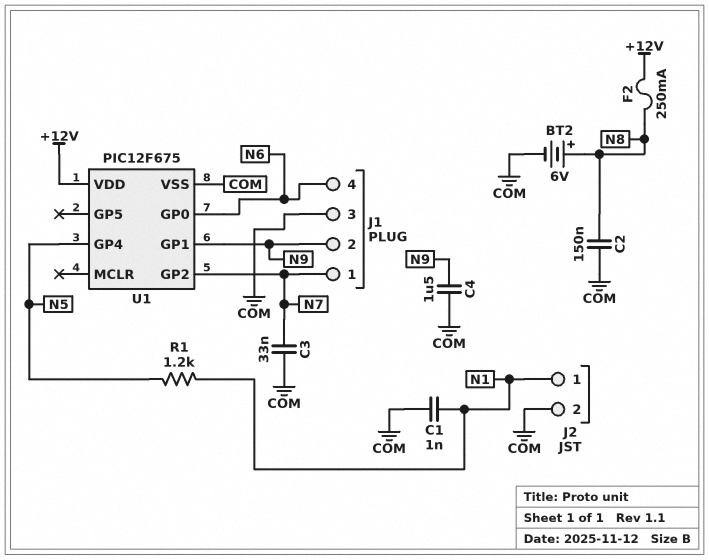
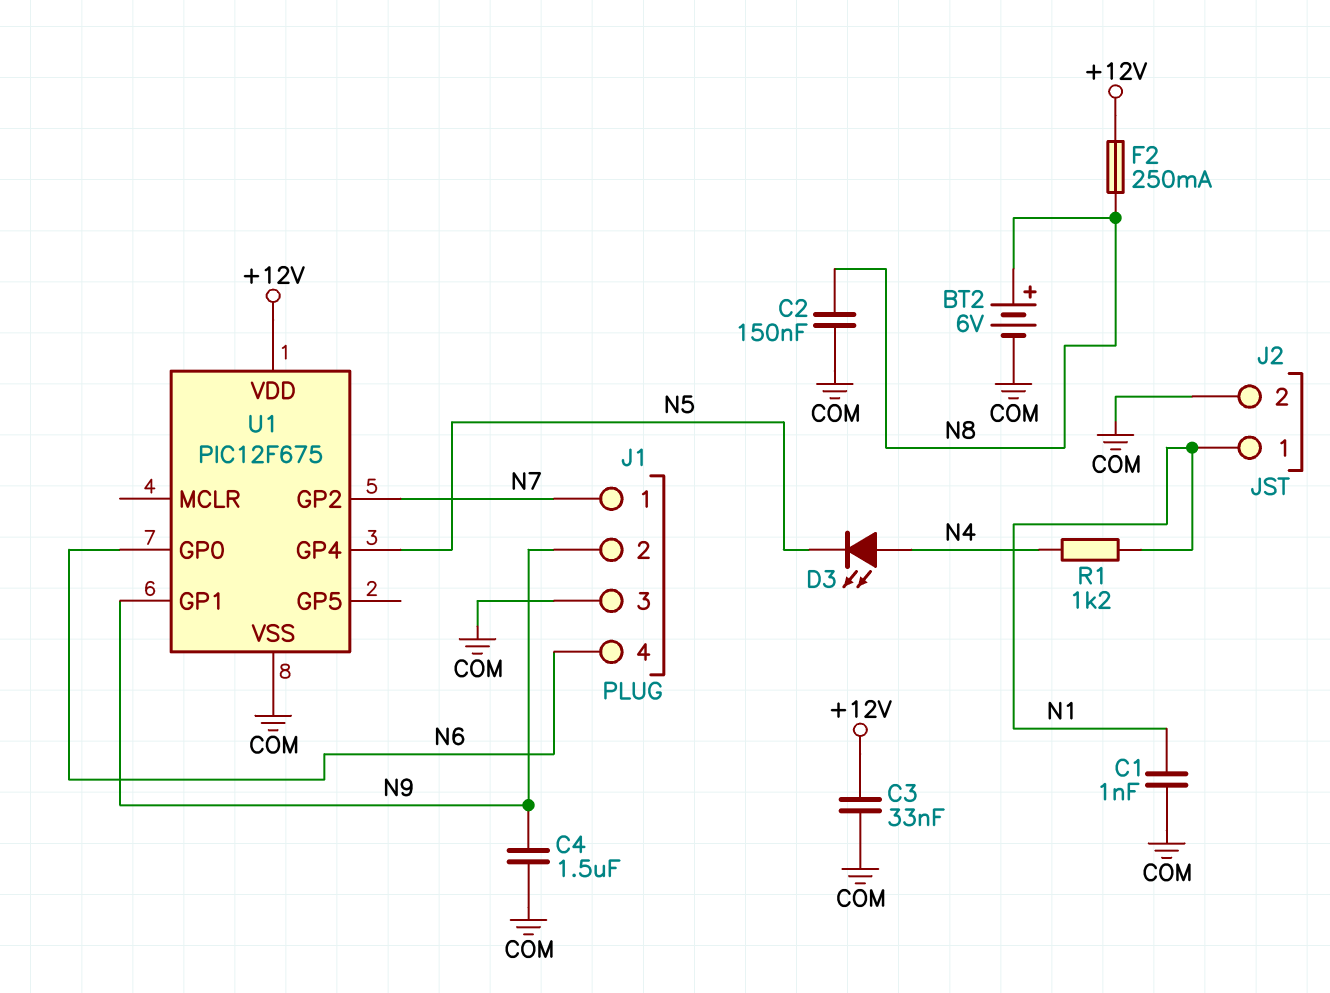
C3: 33nF (COM, N7) -> 33nF (+12V, COM)
D3: none -> LED (A N4, K N5)
R1: 1.2k (N1, N5) -> 1.2k (N1, N4)

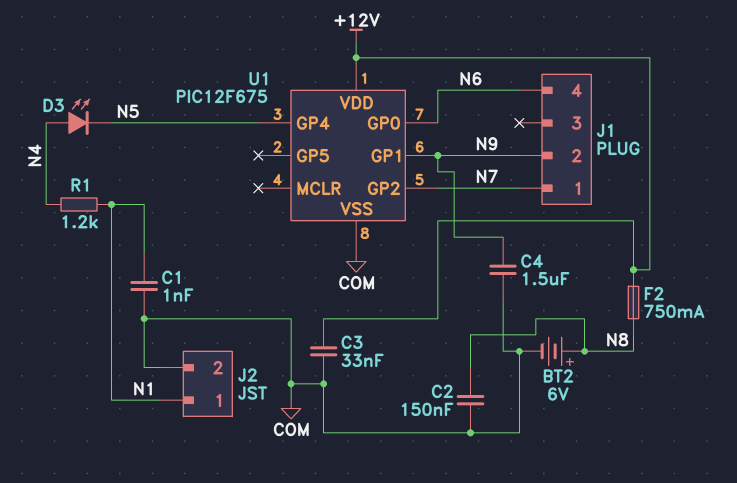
F2: 250mA (+12V, N8) -> 750mA (+12V, N8)
J1 pin 3: COM -> none

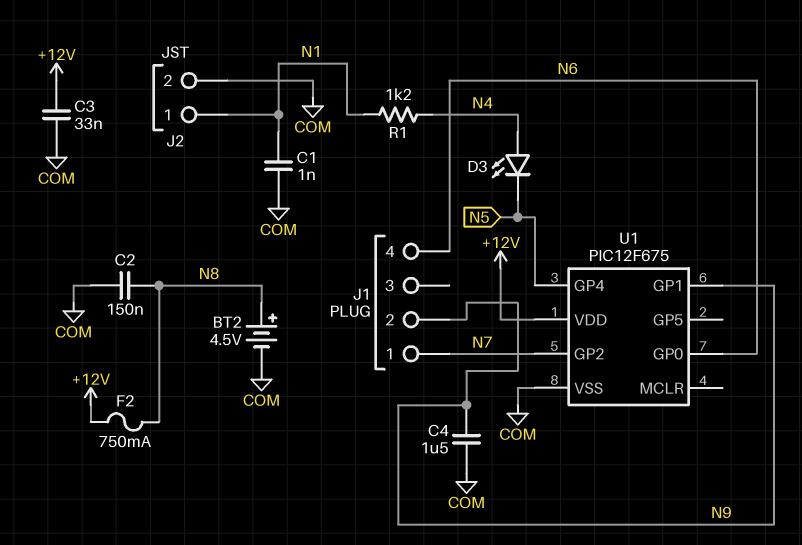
BT2: 6V (plus N8, minus COM) -> 4.5V (plus N8, minus COM)

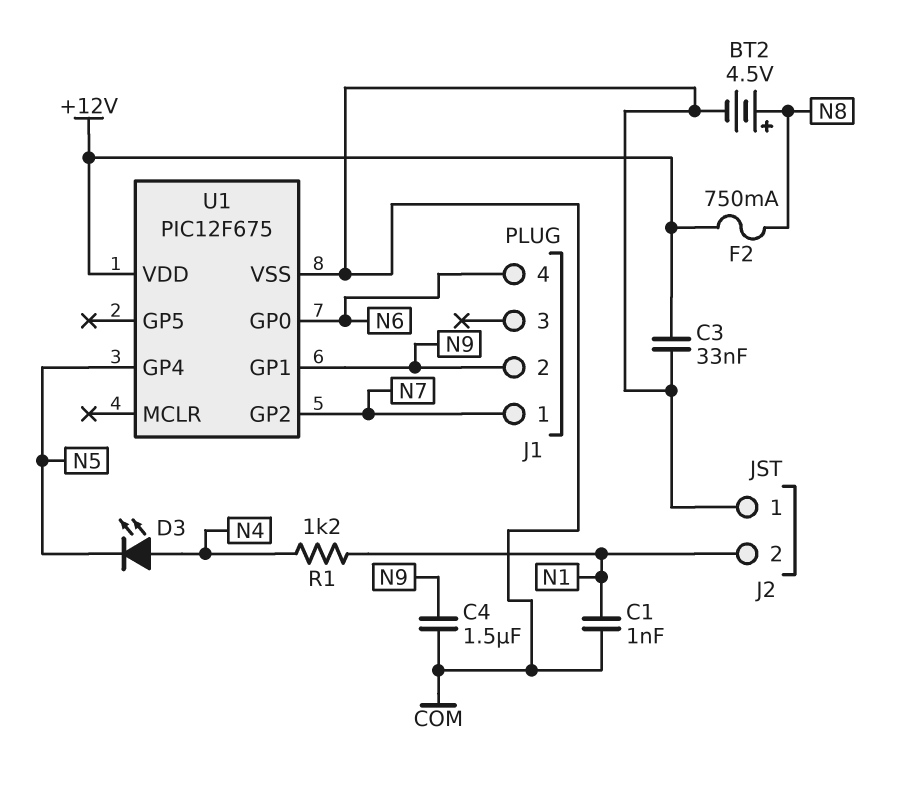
C2: 150nF (COM, N8) -> none
J2 pin 1: N1 -> COM
J2 pin 2: COM -> N1

